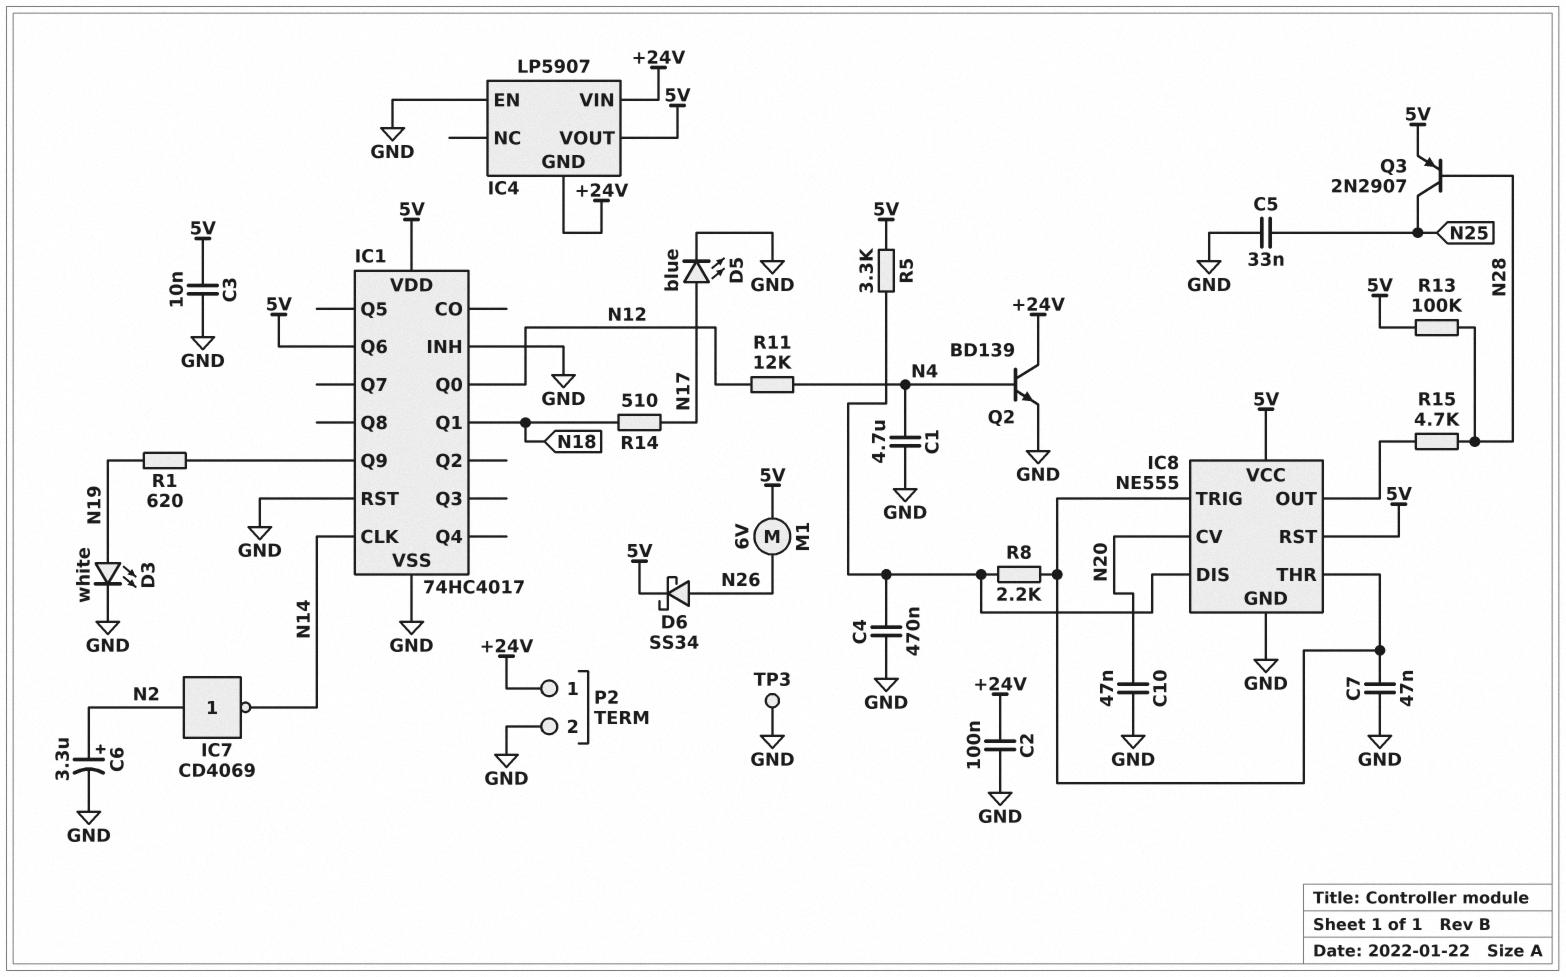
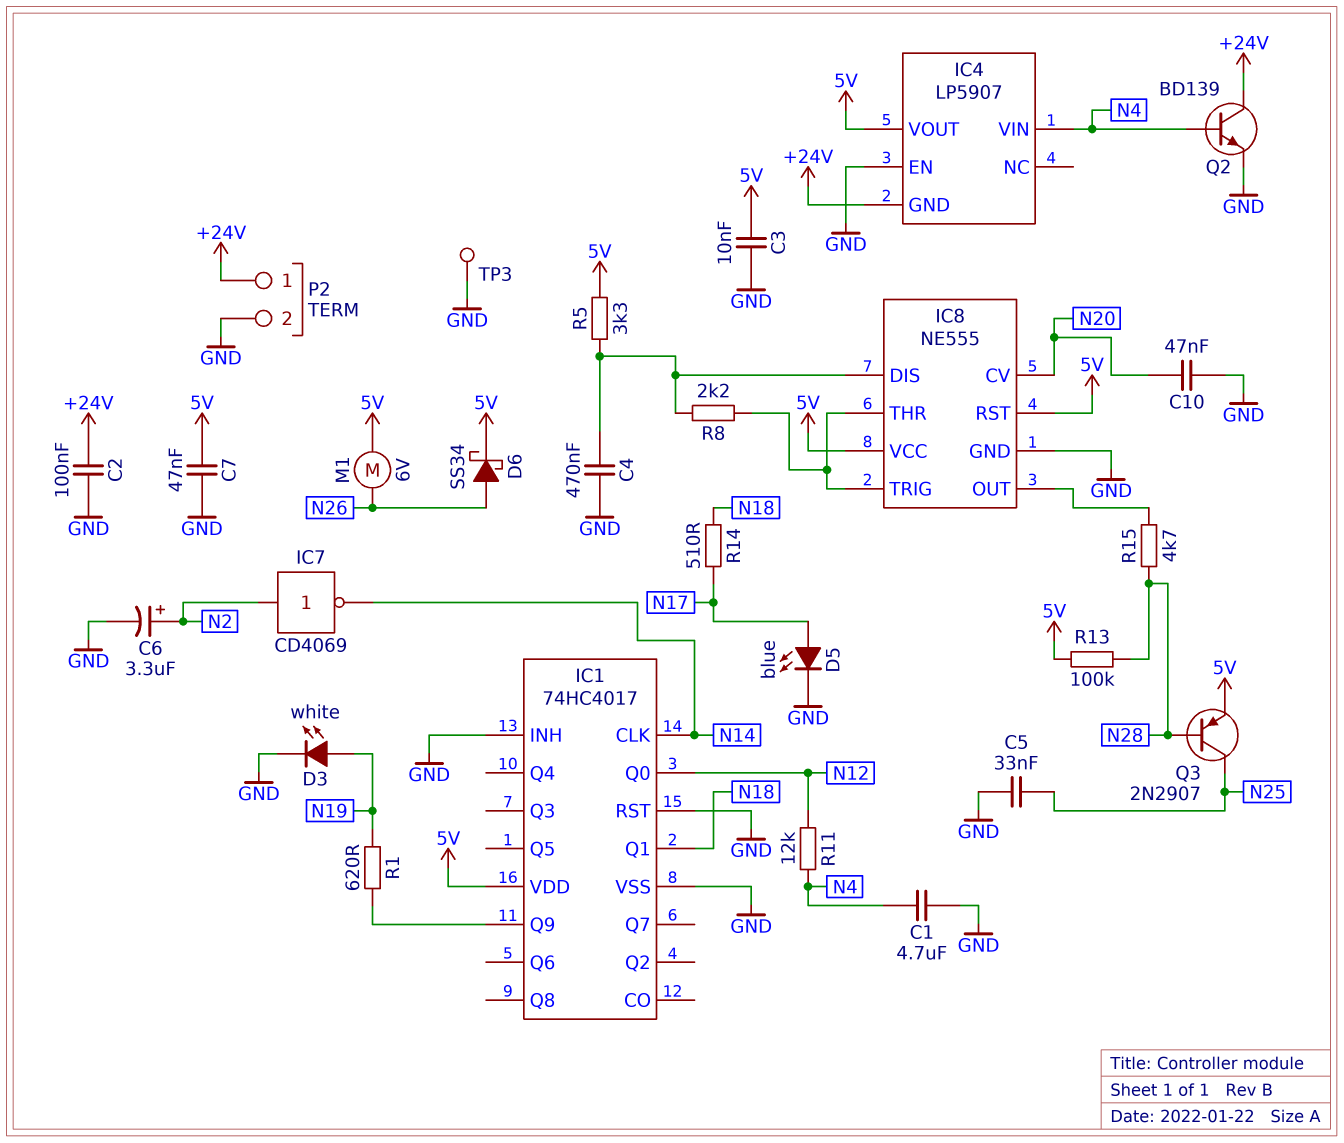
C7: 47nF (GND, IC8/THR) -> 47nF (5V, GND)
IC1 pin Q6: 5V -> none
IC4 pin VIN: +24V -> N4

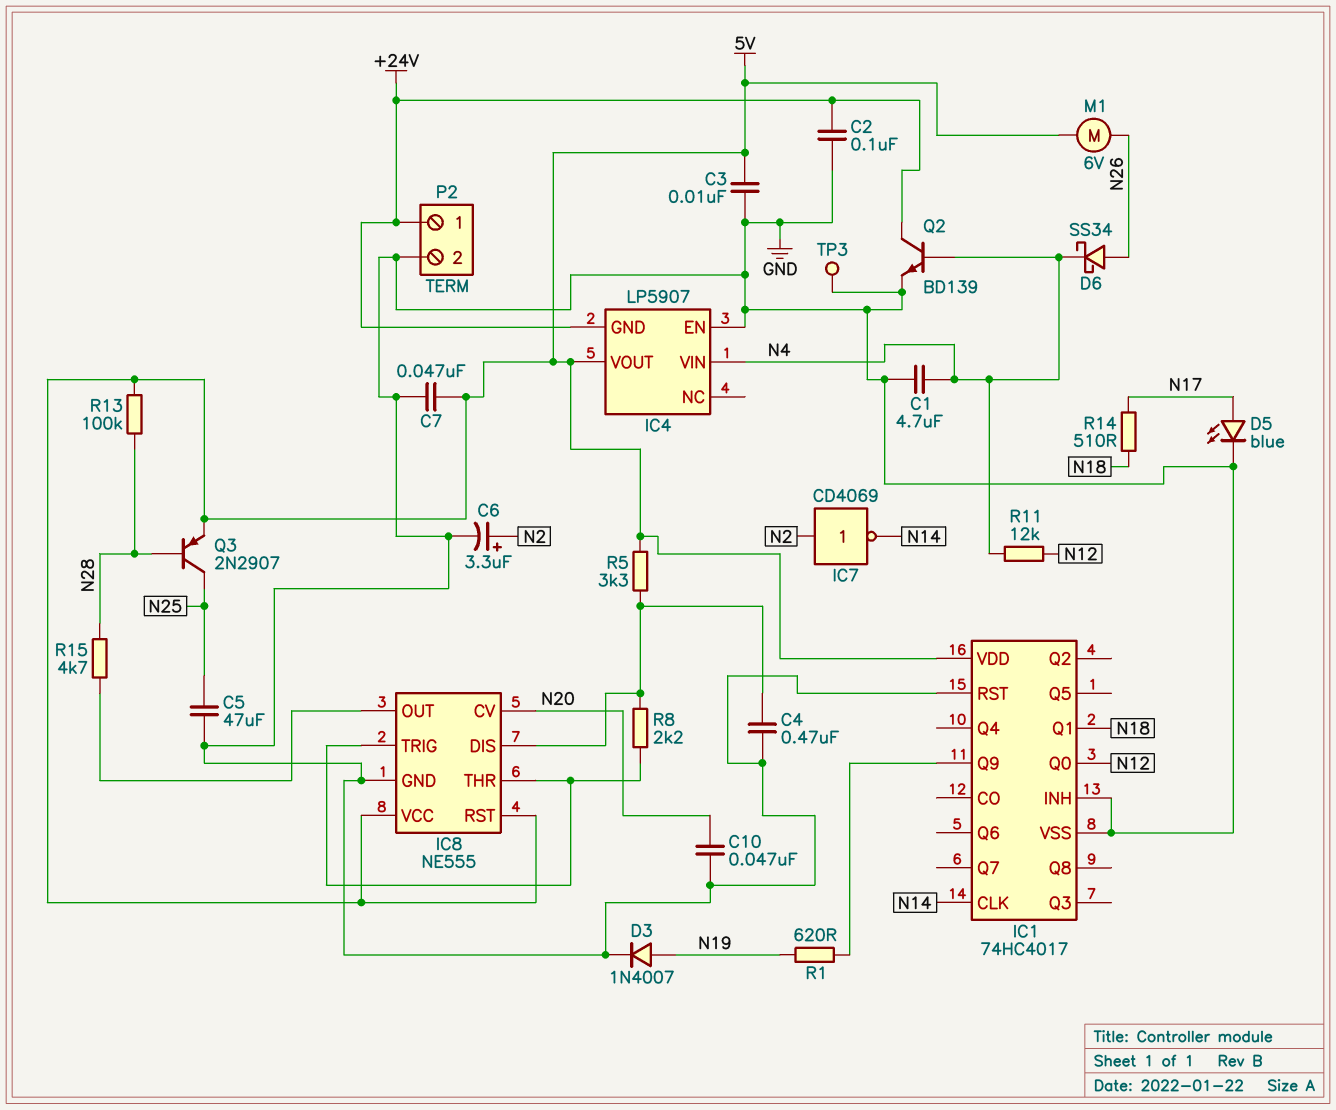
C5: 33nF (GND, N25) -> 47uF (GND, N25)
D3: LED white (A N19, K GND) -> diode 1N4007 (A N19, K GND)
D6: schottky SS34 (A N26, K 5V) -> schottky SS34 (A N26, K N4)

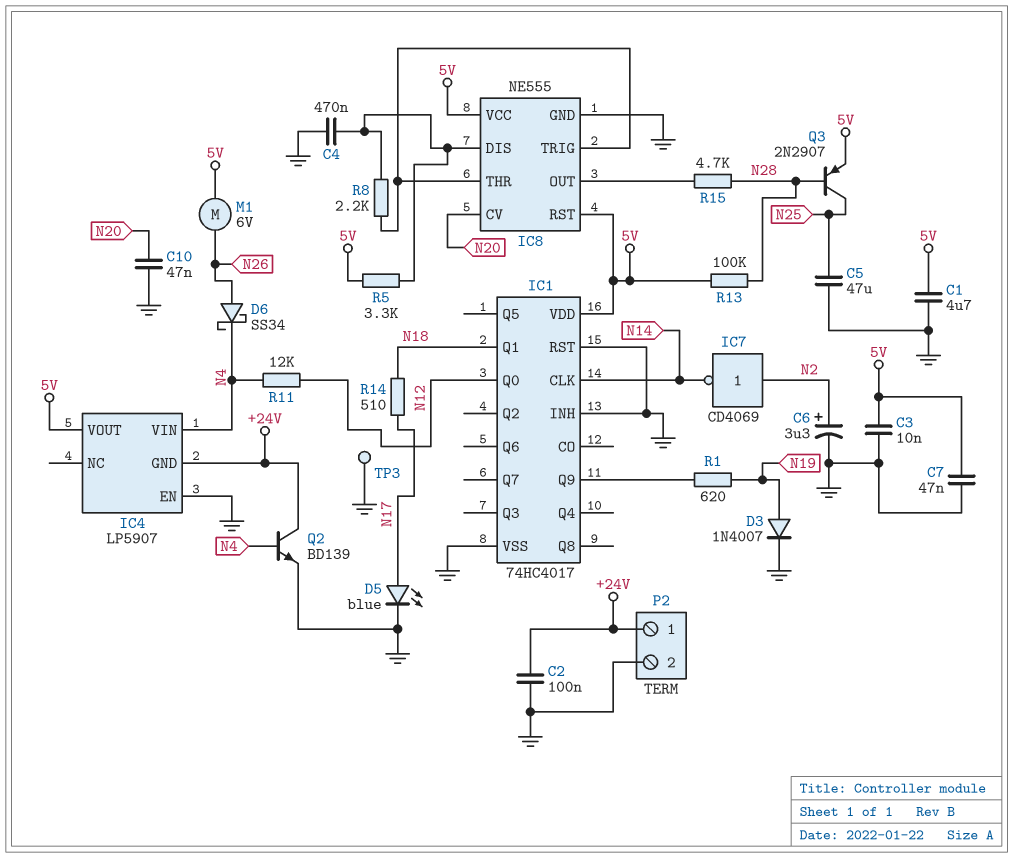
C1: 4.7uF (GND, N4) -> 4.7uF (5V, GND)

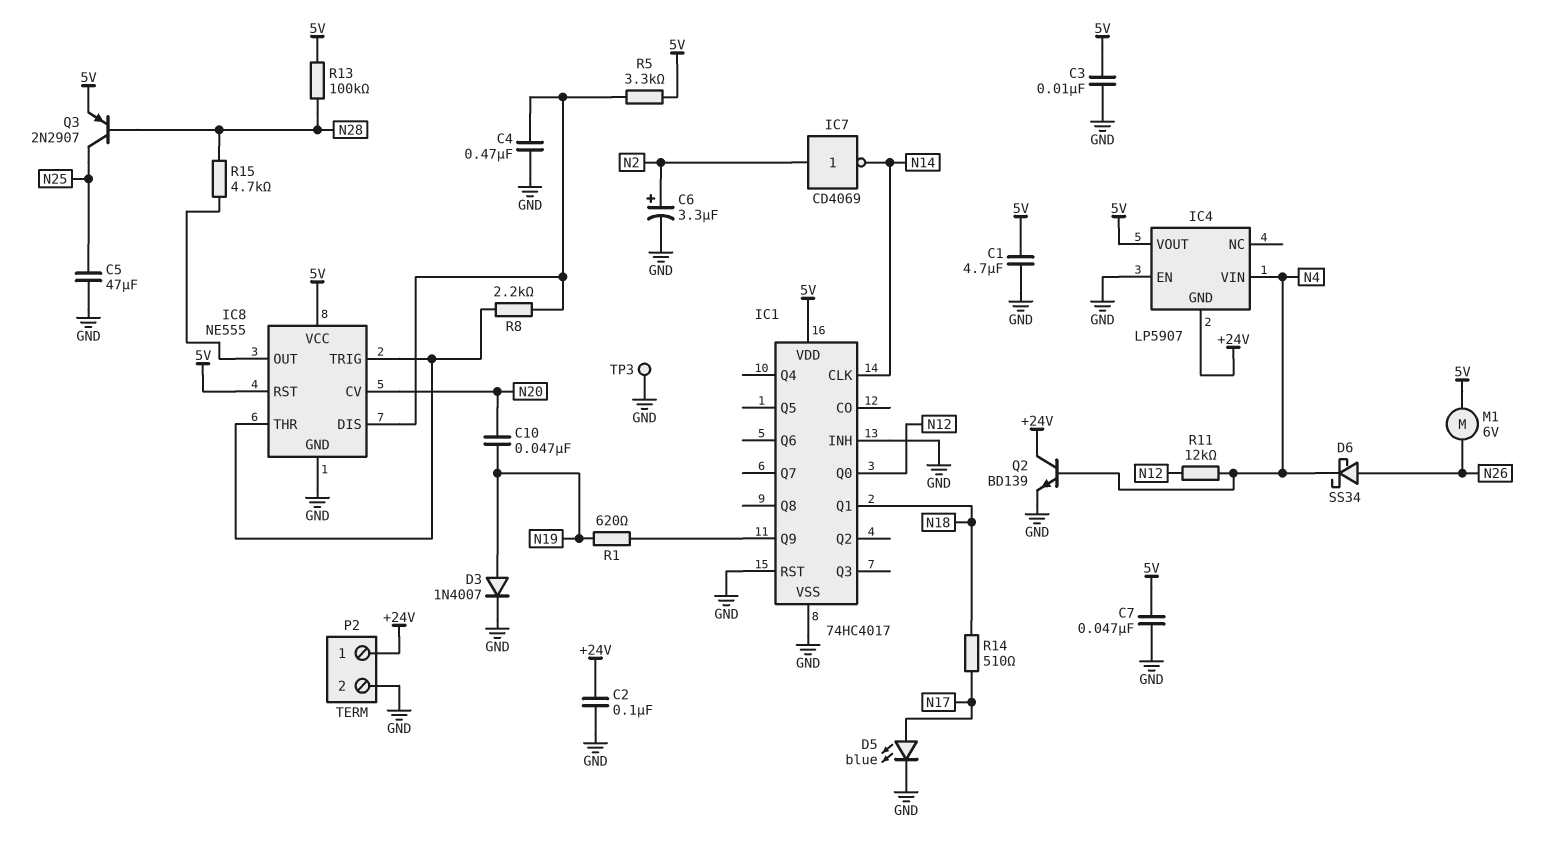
C10: 47nF (GND, N20) -> 47nF (N19, N20)

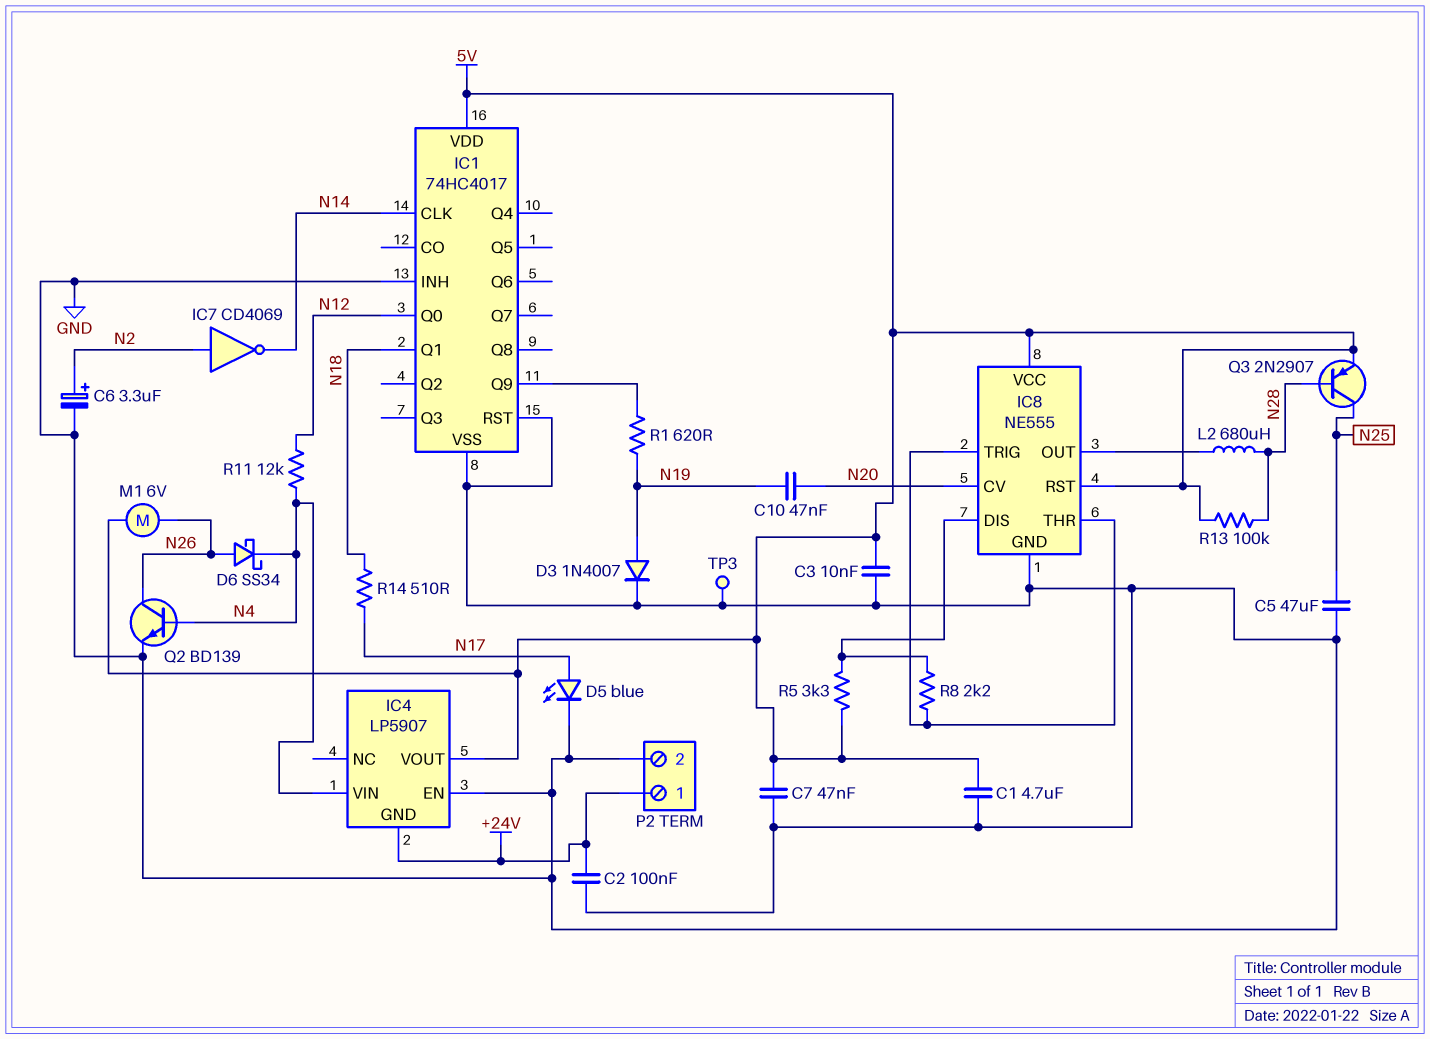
C4: 470nF (GND, IC8/DIS) -> none
L2: none -> 680uH (IC8/OUT, N28)
Q2: NPN BD139 (B N4, C +24V, E GND) -> NPN BD139 (B N4, C N26, E GND)
R15: 4.7k (IC8/OUT, N28) -> none

